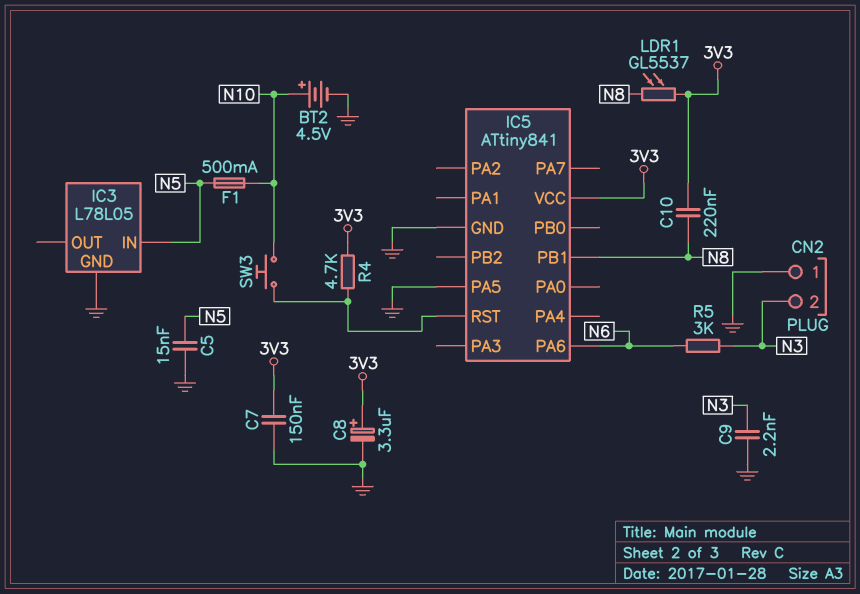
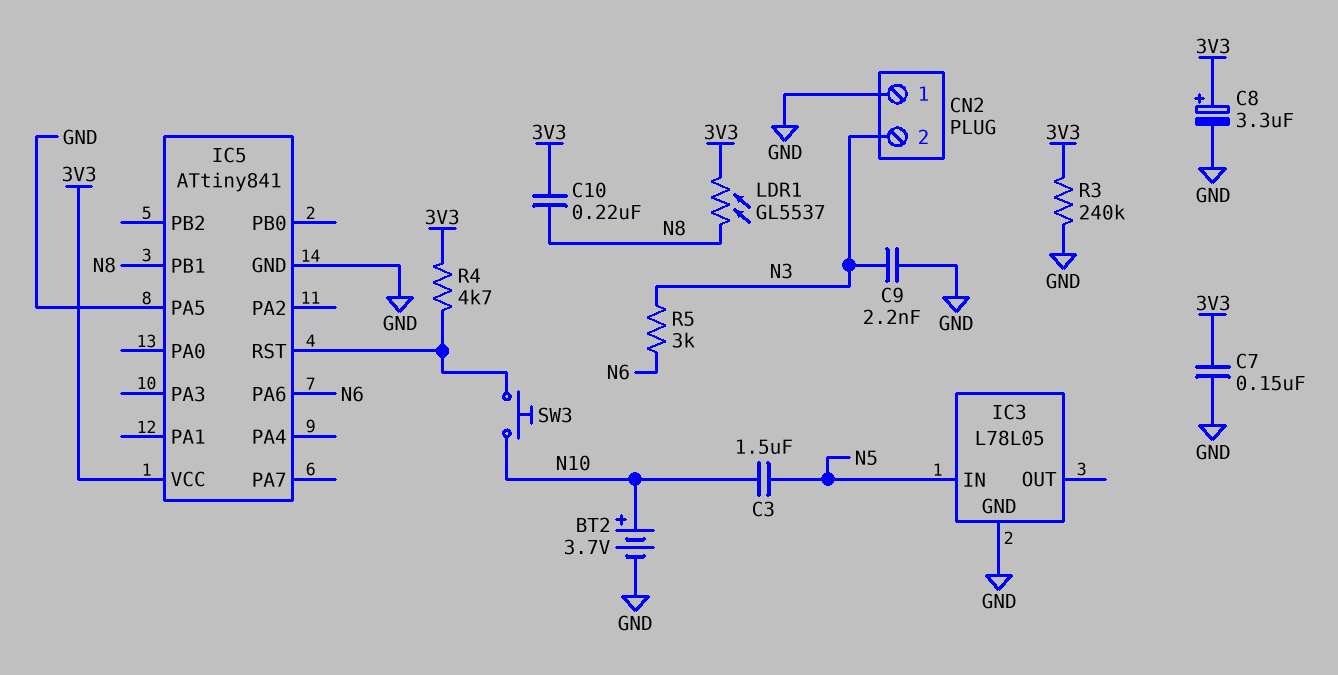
BT2: 4.5V (plus N10, minus GND) -> 3.7V (plus N10, minus GND)
C3: none -> 1.5uF (N5, N10)
C5: 15nF (GND, N5) -> none
F1: 500mA (N5, N10) -> none
R3: none -> 240k (3V3, GND)

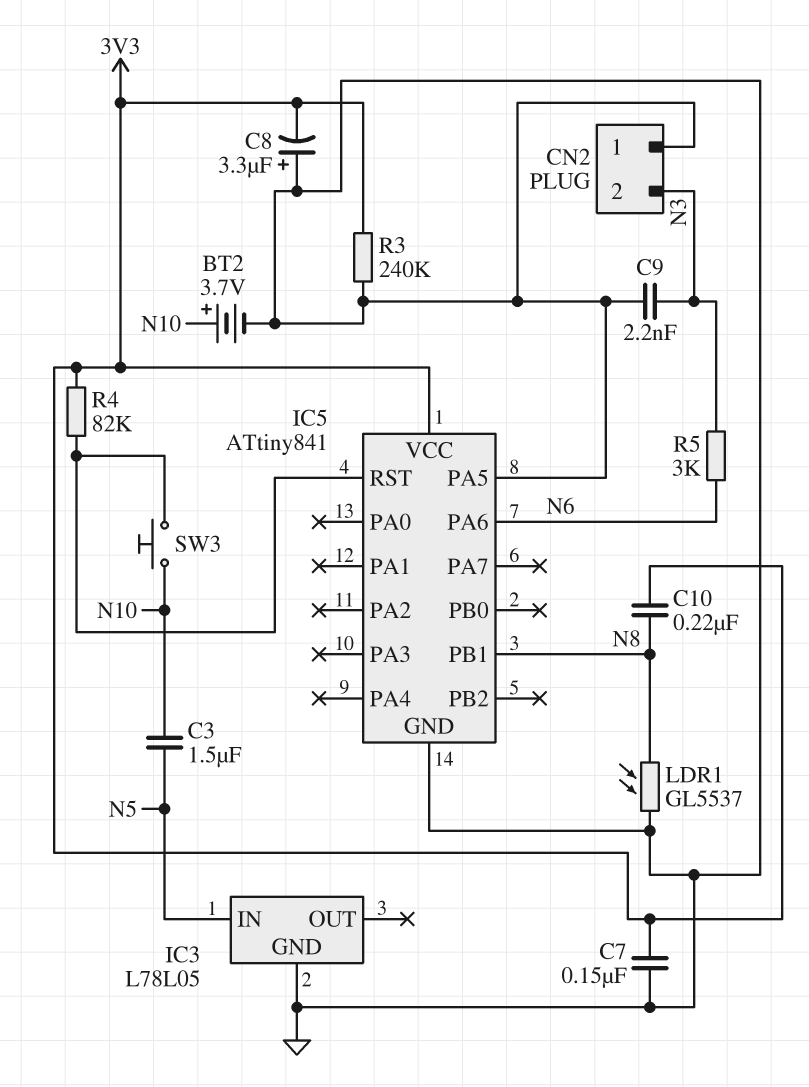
C8: 3.3uF (plus 3V3, minus GND) -> 3.3uF (plus GND, minus 3V3)
LDR1: GL5537 (3V3, N8) -> GL5537 (GND, N8)
R4: 4.7k (3V3, IC5/RST) -> 82k (3V3, IC5/RST)

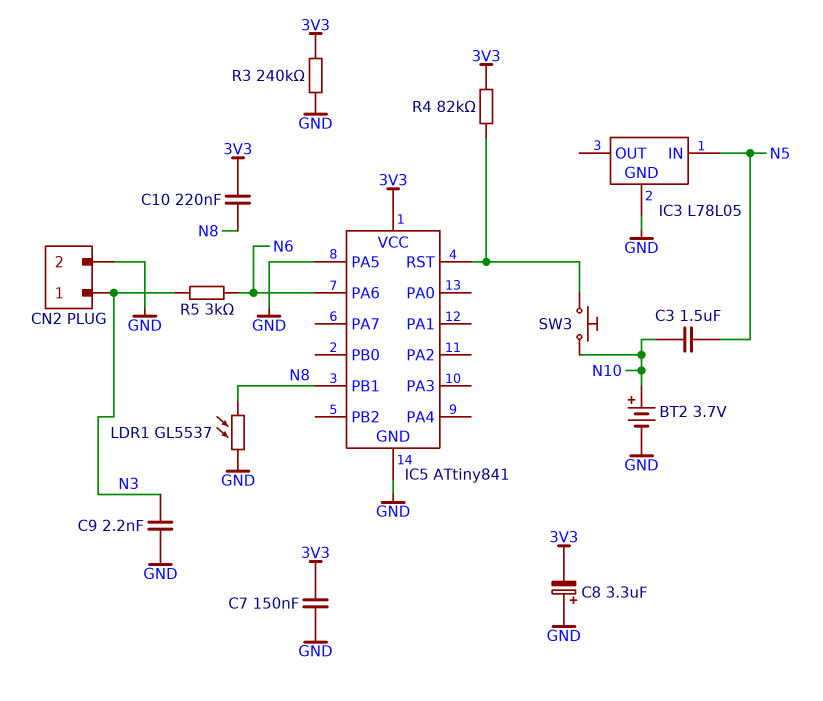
CN2 pin 1: GND -> N3
CN2 pin 2: N3 -> GND

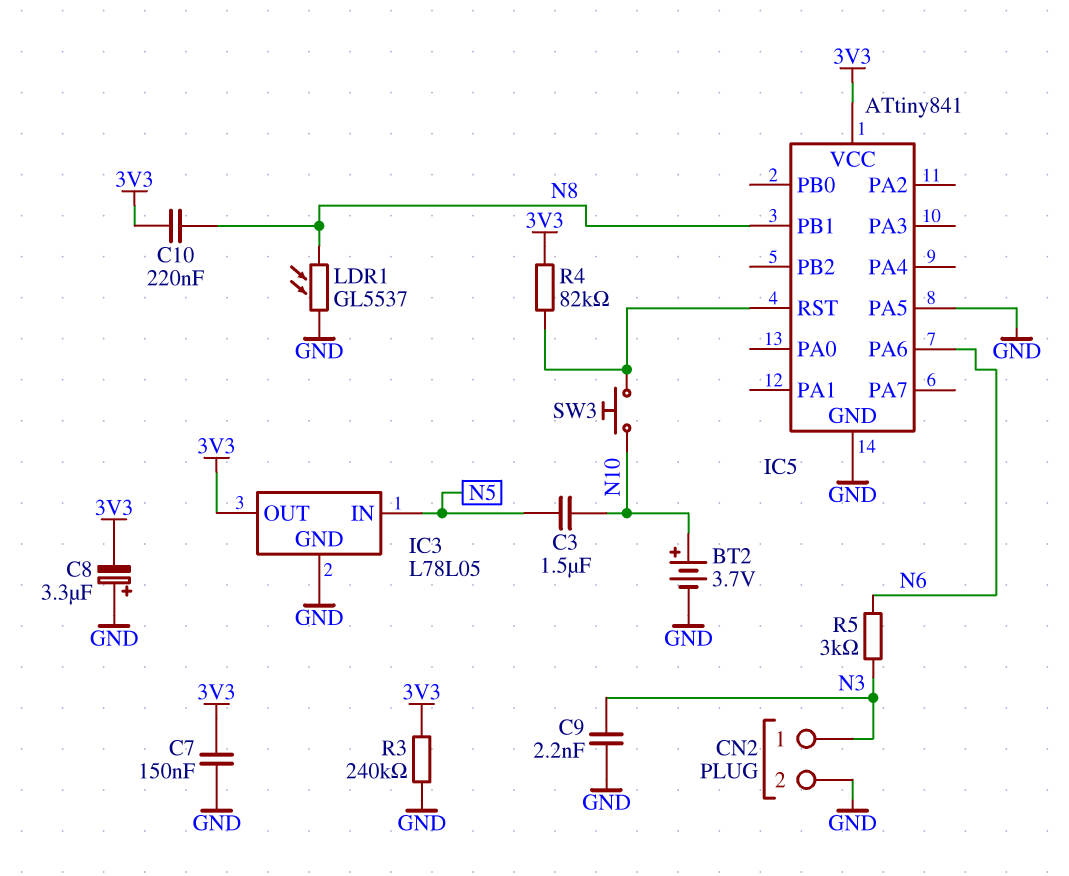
IC3 pin OUT: none -> 3V3

